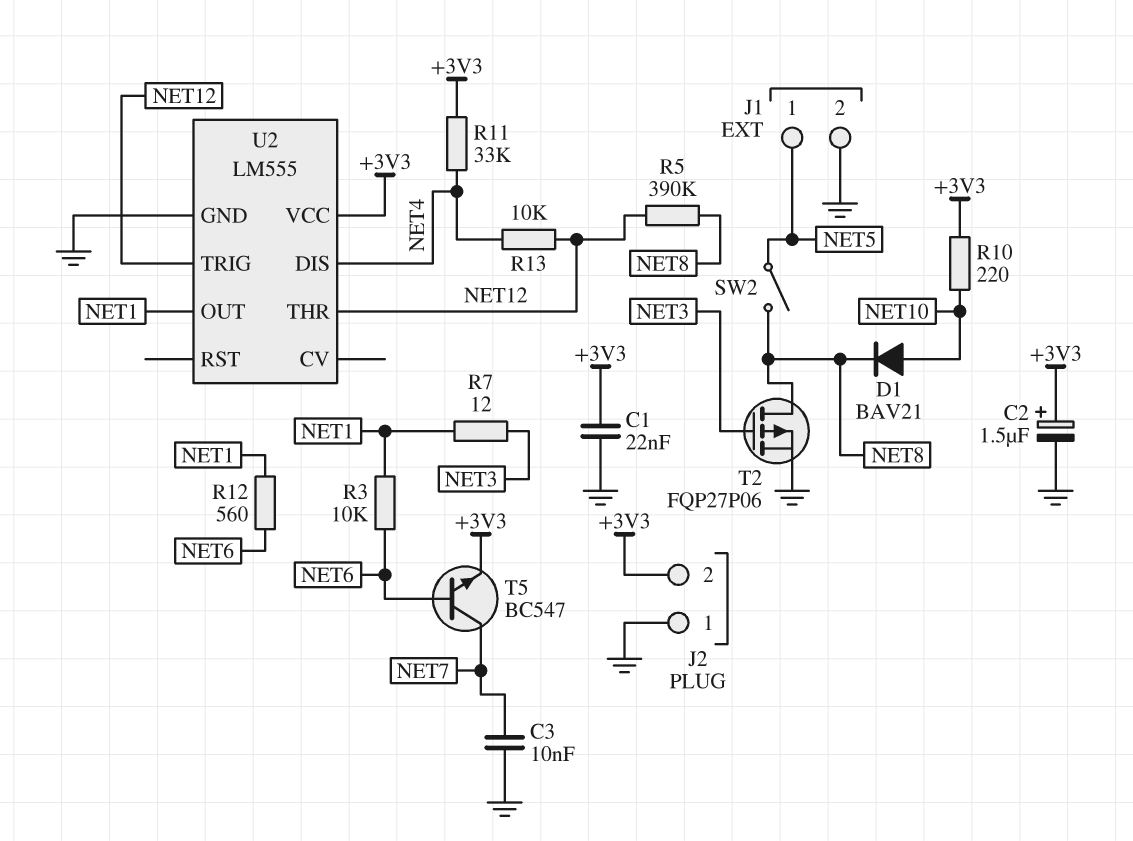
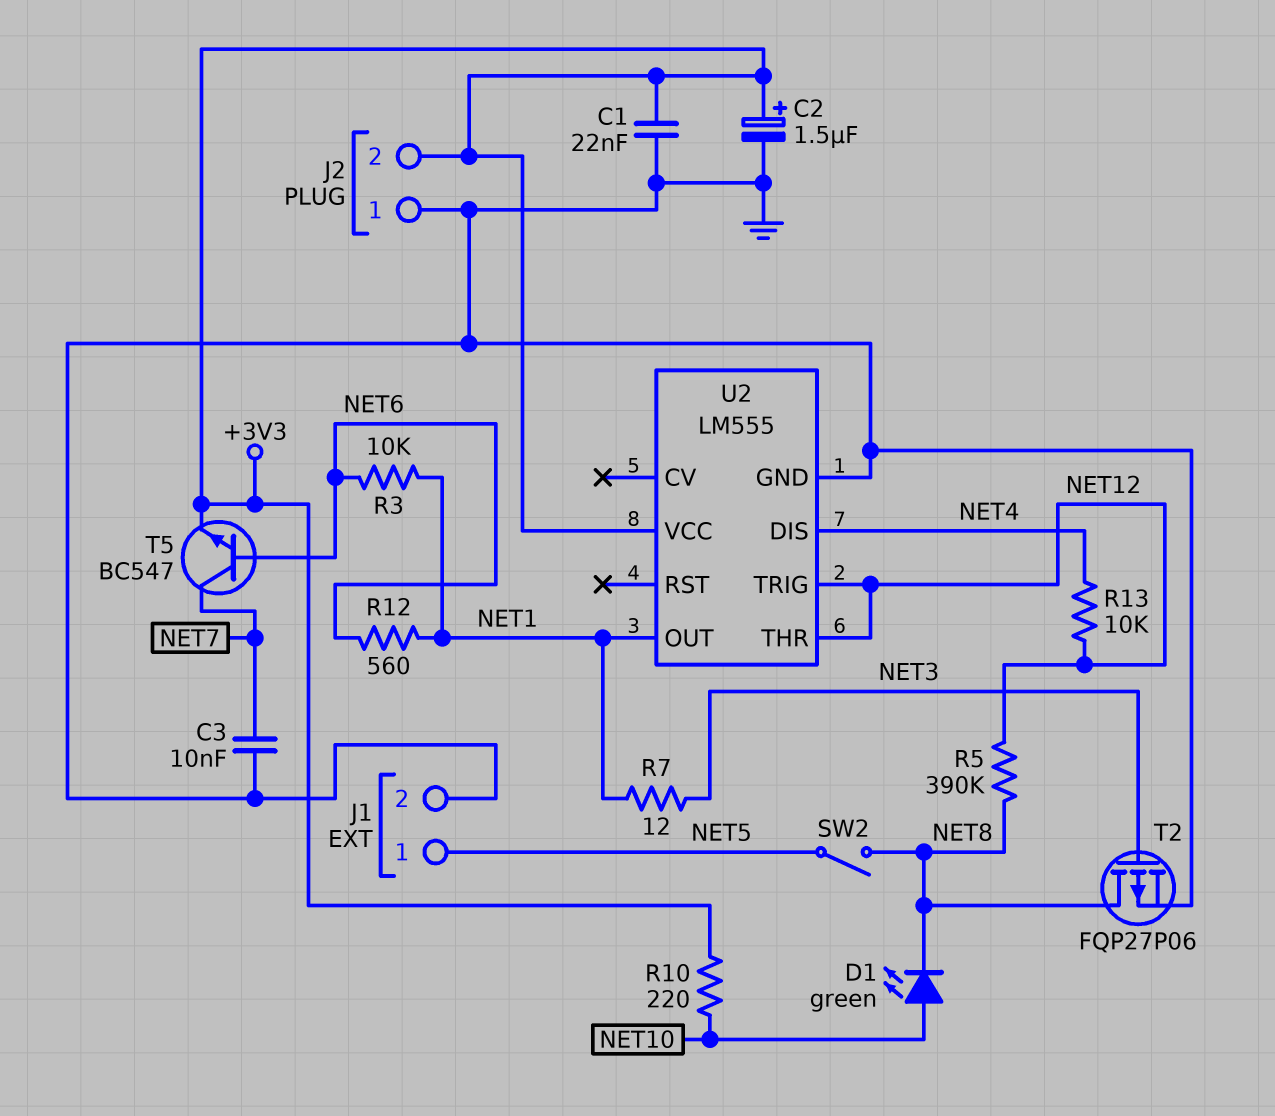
D1: diode BAV21 (A NET10, K NET8) -> LED green (A NET10, K NET8)
R11: 33k (+3V3, NET4) -> none

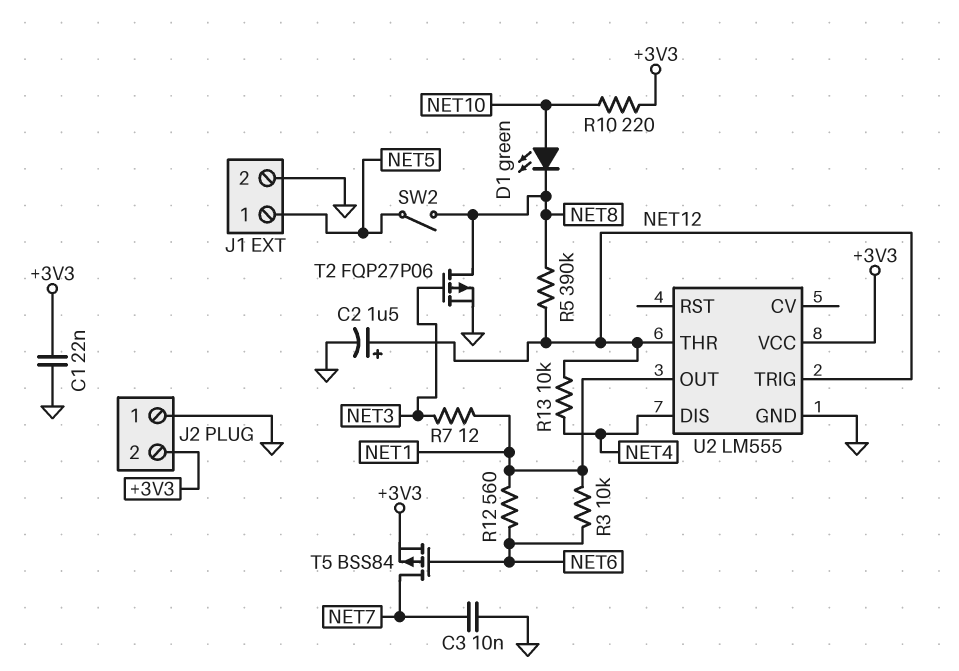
C2: 1.5uF (plus +3V3, minus GND) -> 1.5uF (plus NET12, minus GND)
T5: NPN BC547 (B NET6, C NET7, E +3V3) -> PMOS BSS84 (G NET6, D NET7, S +3V3)

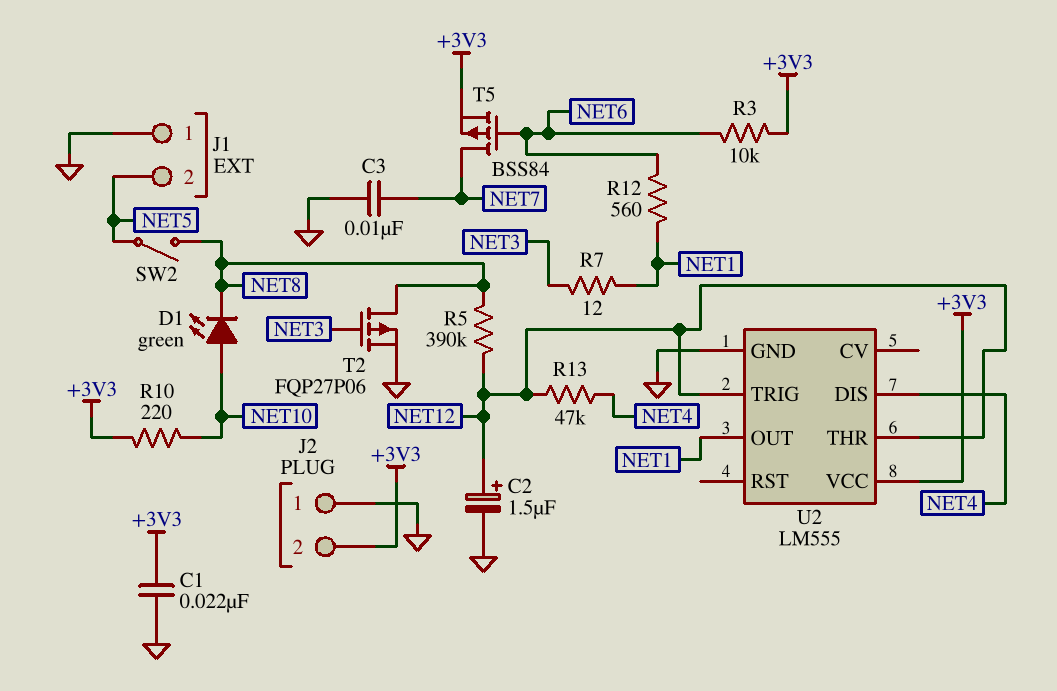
J1 pin 1: NET5 -> GND
J1 pin 2: GND -> NET5
R3: 10k (NET1, NET6) -> 10k (+3V3, NET6)
R13: 10k (NET4, NET12) -> 47k (NET4, NET12)

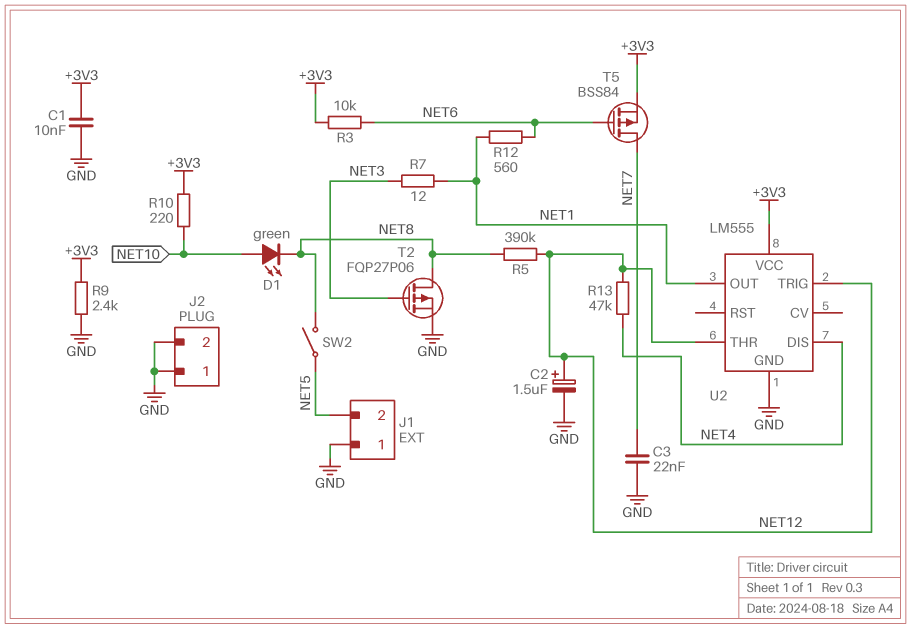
C1: 22nF (+3V3, GND) -> 10nF (+3V3, GND)
C3: 10nF (GND, NET7) -> 22nF (GND, NET7)
J2 pin 2: +3V3 -> GND
R9: none -> 2.4k (+3V3, GND)

